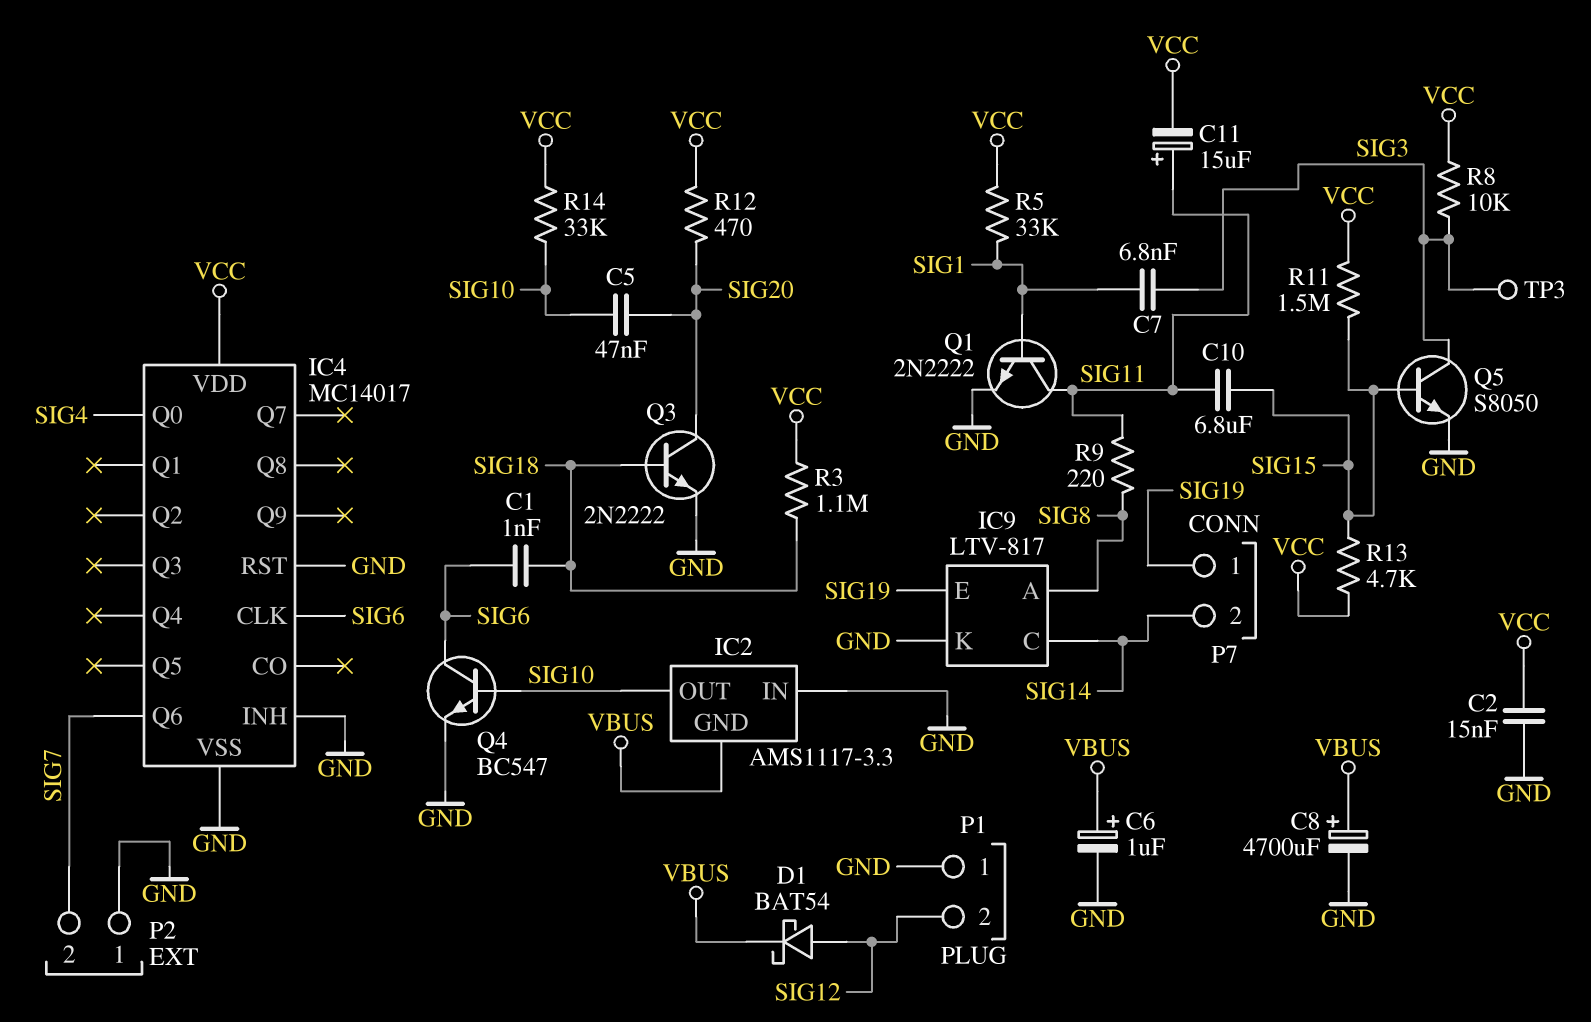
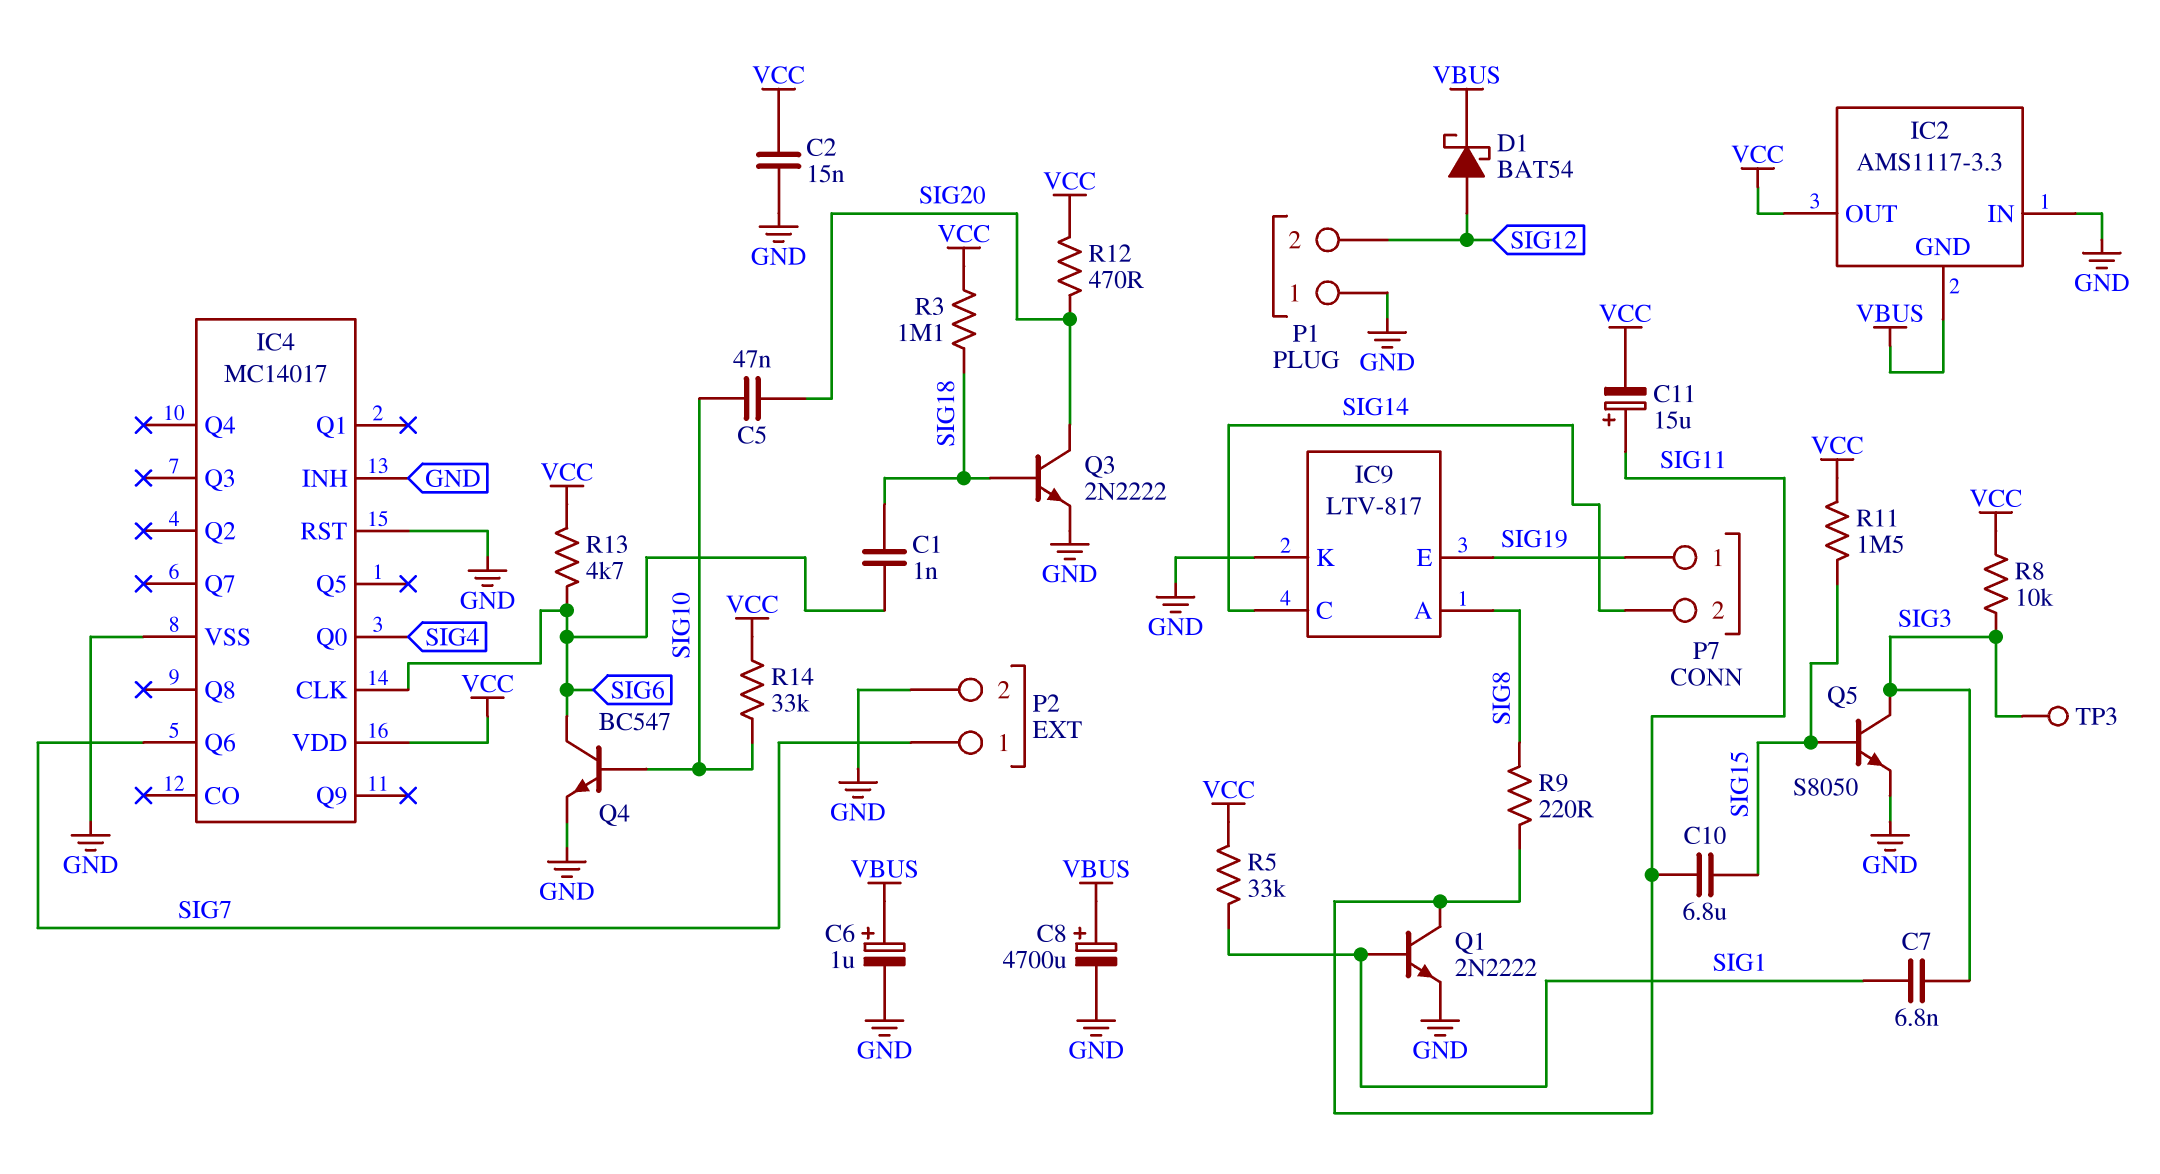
IC2 pin OUT: SIG10 -> VCC
P2 pin 1: GND -> SIG7
P2 pin 2: SIG7 -> GND
R13: 4.7k (SIG15, VCC) -> 4.7k (SIG6, VCC)

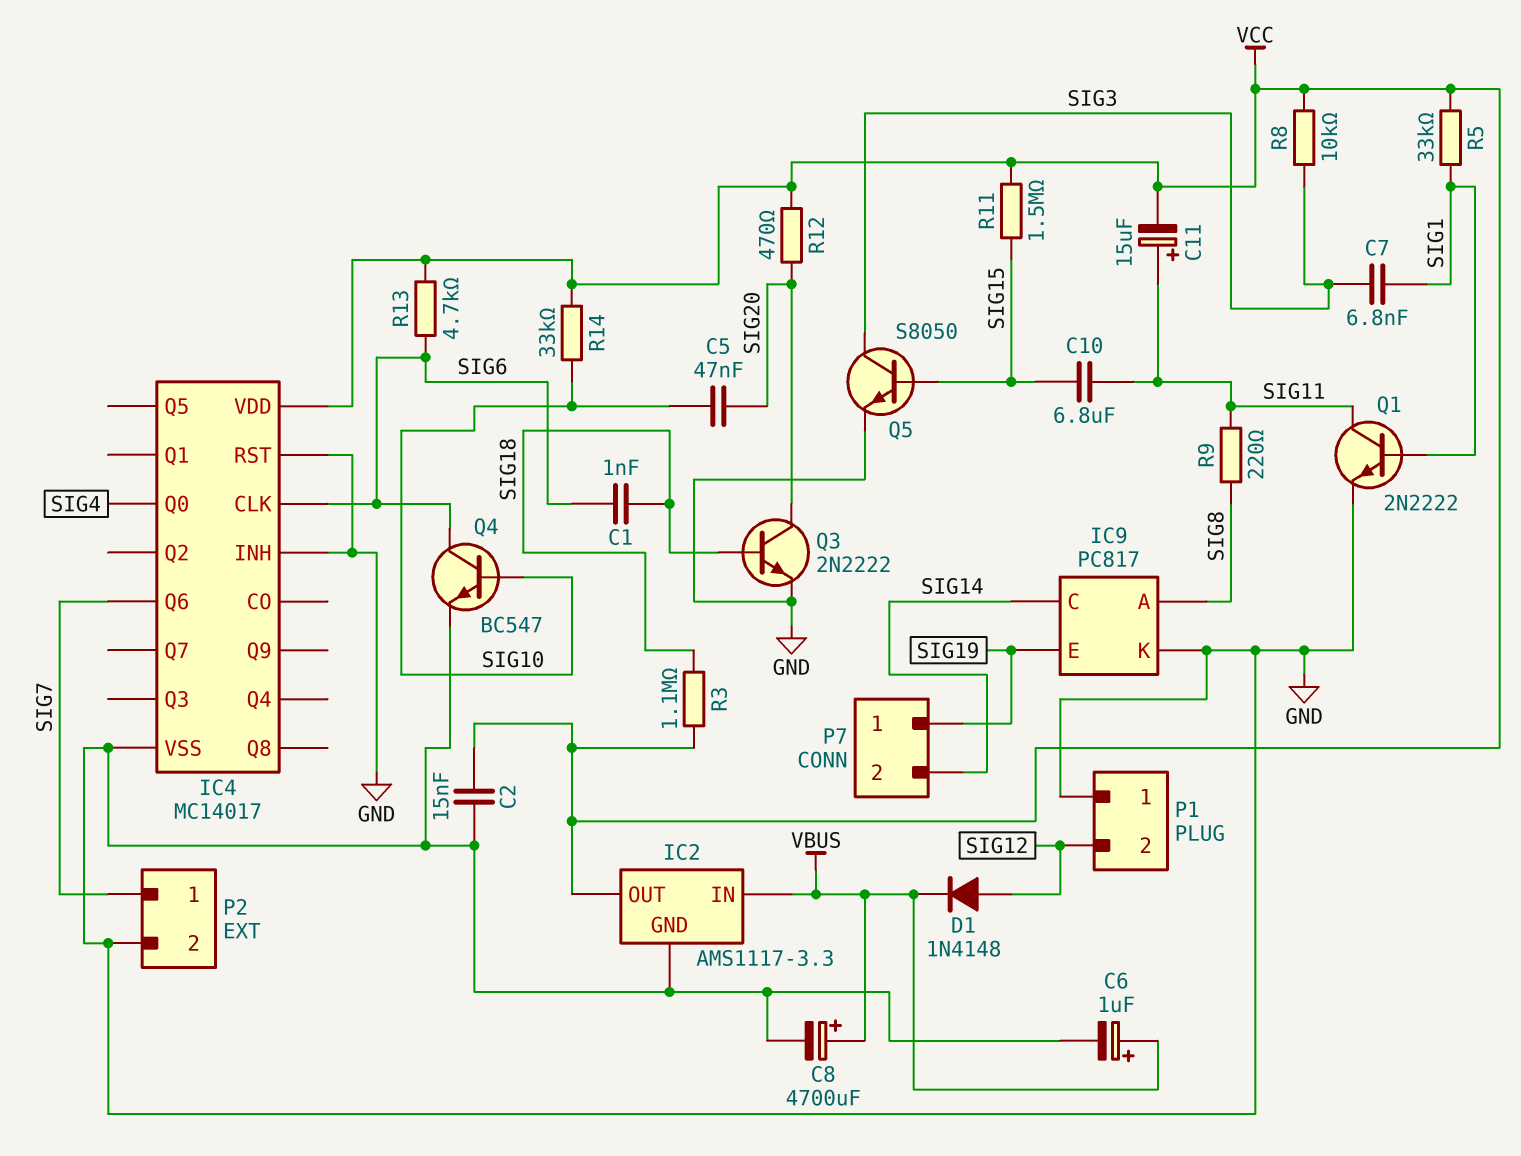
D1: schottky BAT54 (A SIG12, K VBUS) -> diode 1N4148 (A SIG12, K VBUS)
IC2 pin GND: VBUS -> GND
IC2 pin IN: GND -> VBUS
IC9: LTV-817 -> PC817
TP3: test point (SIG3) -> none

